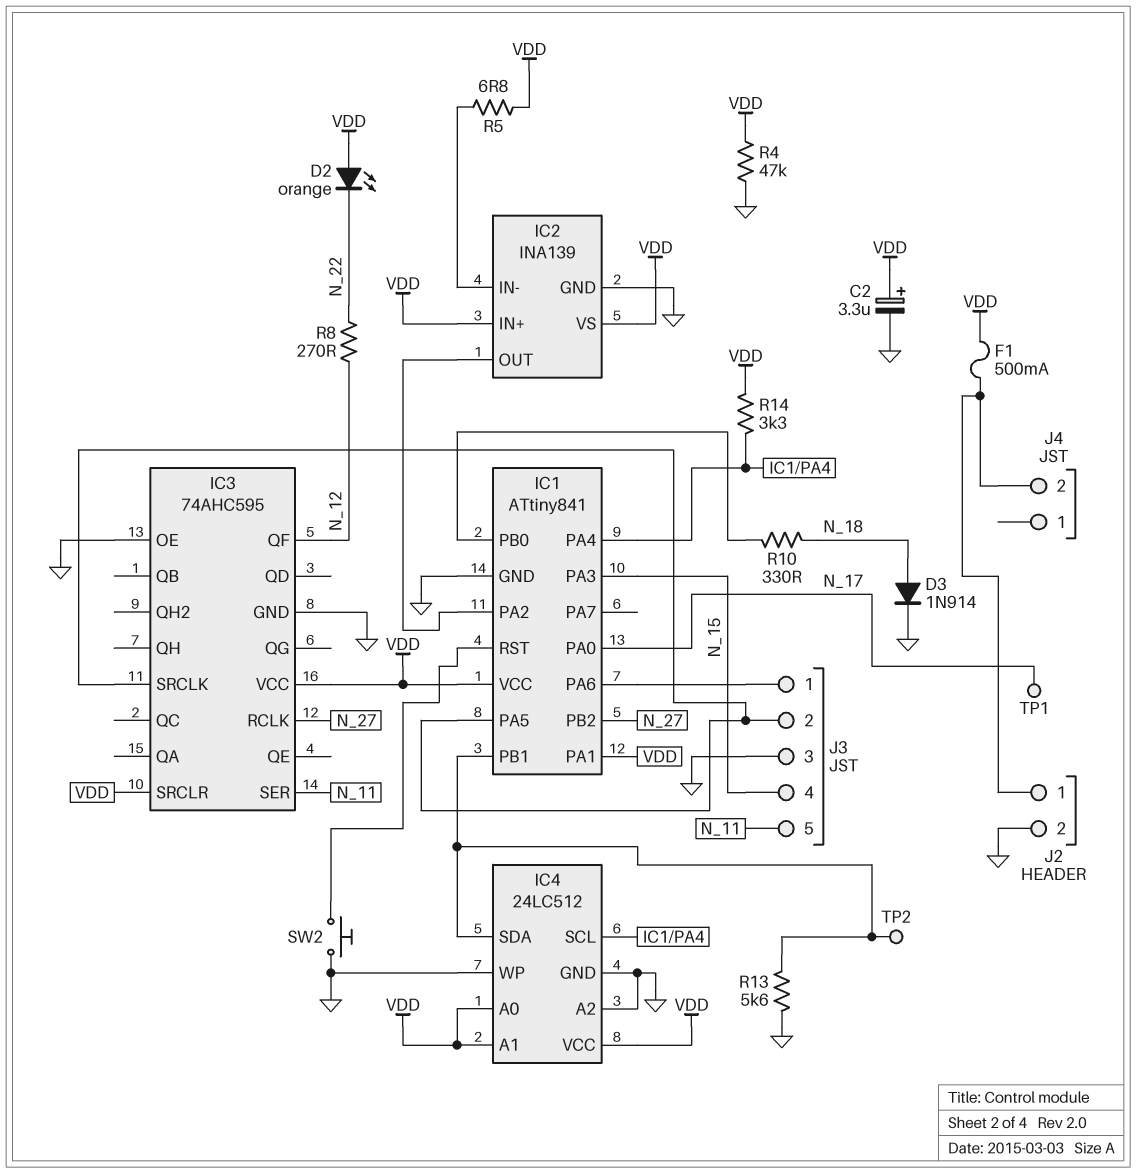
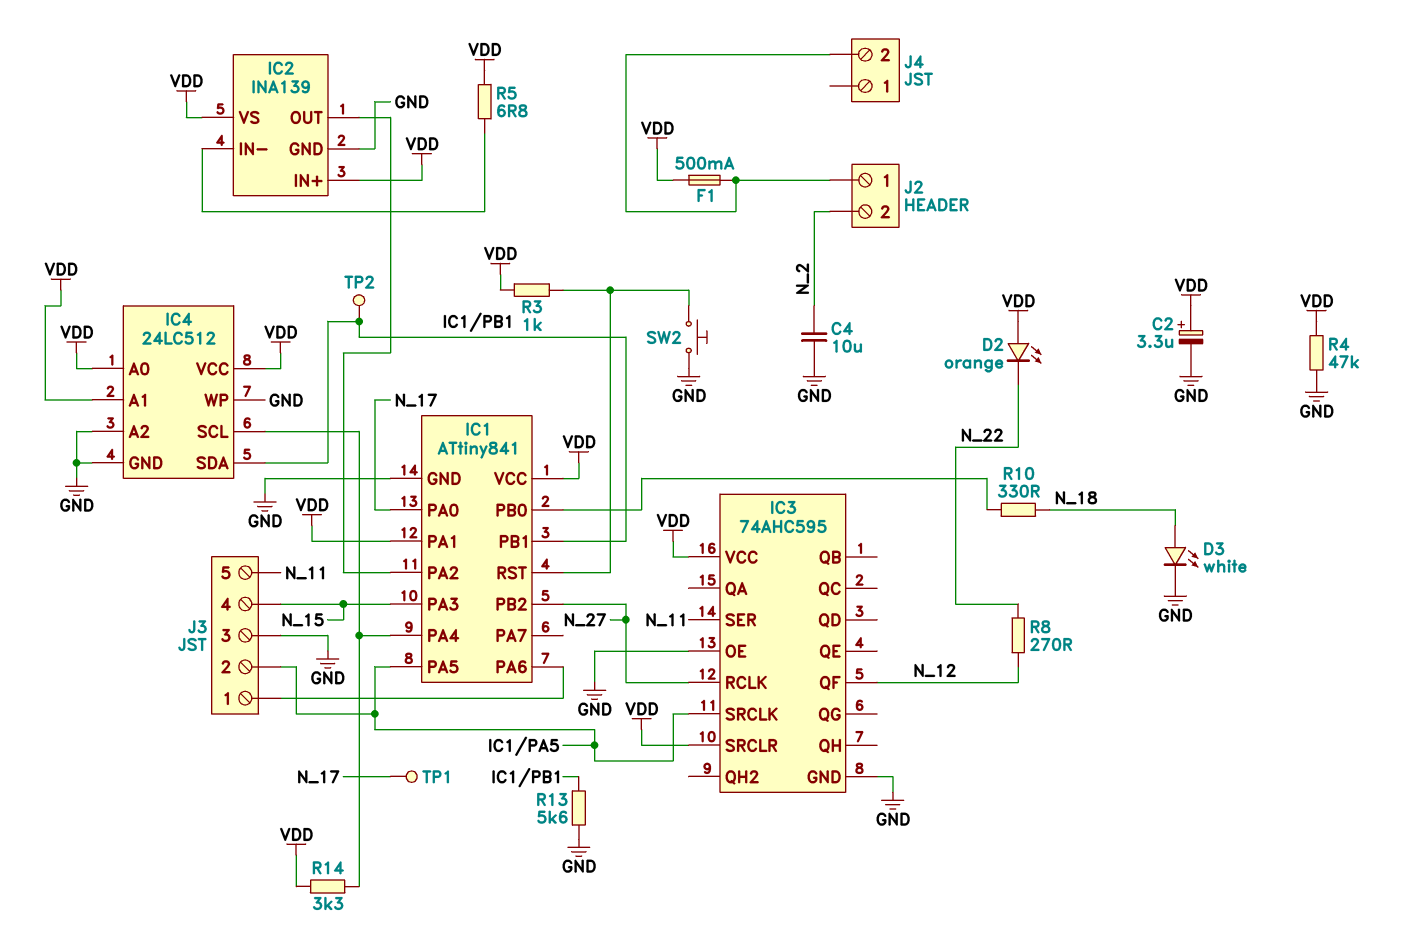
C4: none -> 10uF (GND, N_2)
D3: diode 1N914 (A N_18, K GND) -> LED white (A N_18, K GND)
J2 pin 2: GND -> N_2
R3: none -> 1k (IC1/RST, VDD)

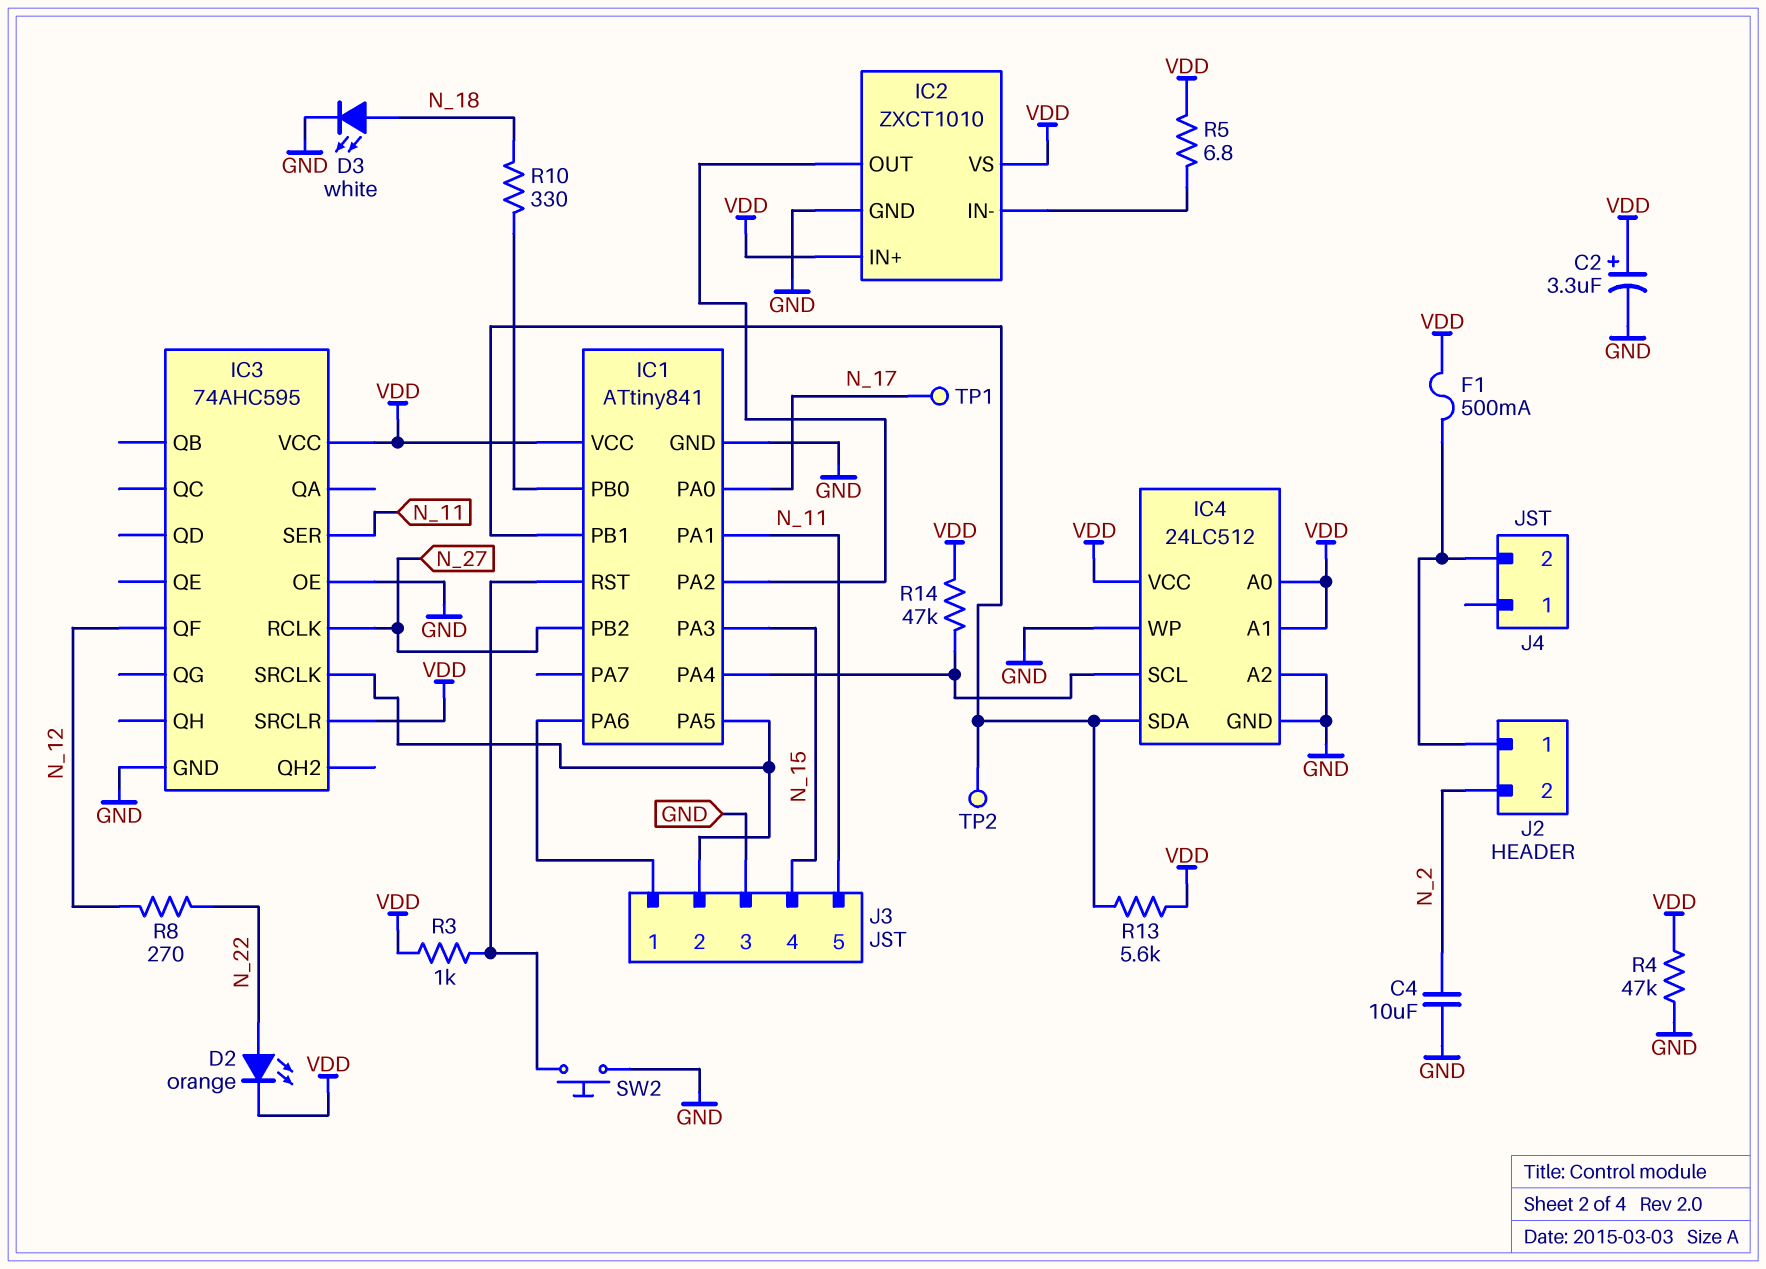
D2: LED orange (A VDD, K N_22) -> LED orange (A N_22, K VDD)
IC1 pin PA1: VDD -> N_11
IC2: INA139 -> ZXCT1010
R13: 5.6k (GND, IC1/PB1) -> 5.6k (IC1/PB1, VDD)
R14: 3.3k (IC1/PA4, VDD) -> 47k (IC1/PA4, VDD)

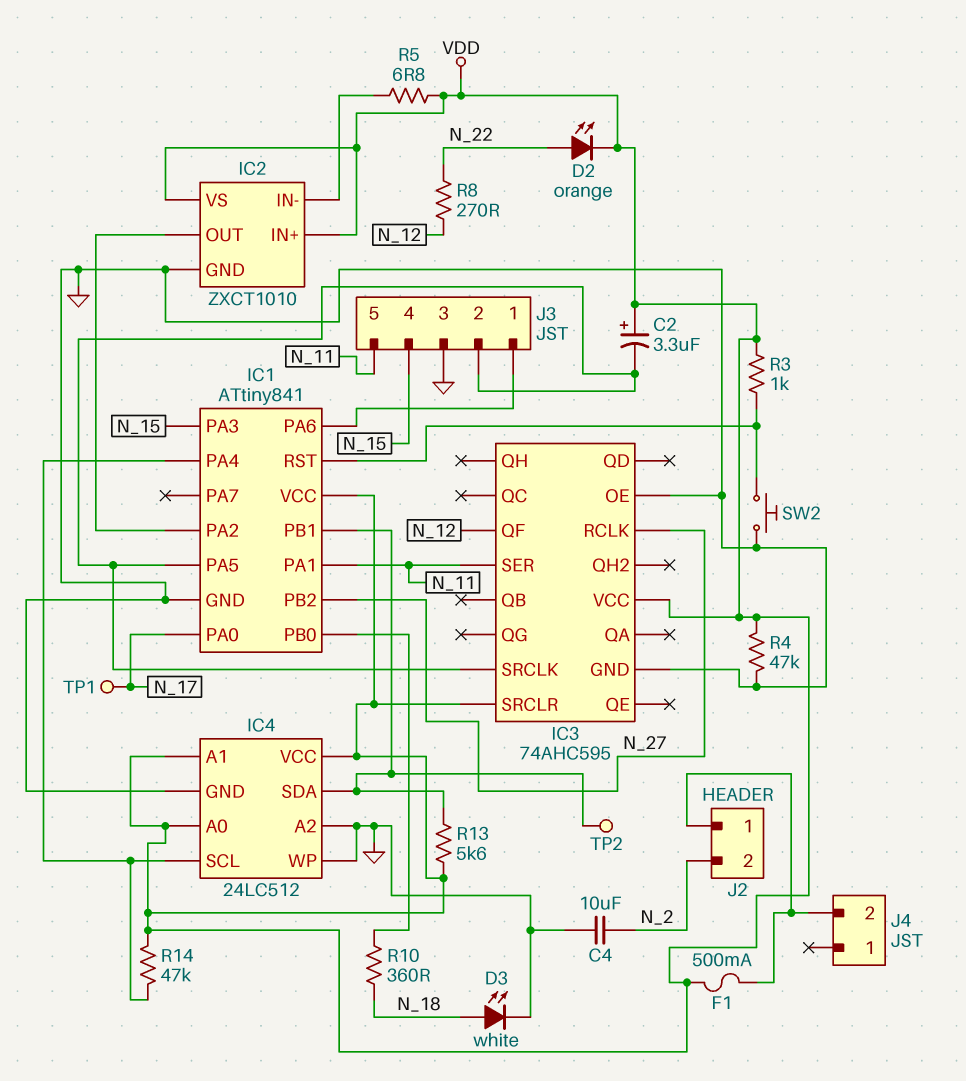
C2: 3.3uF (plus VDD, minus GND) -> 3.3uF (plus VDD, minus IC1/PA5)
R10: 330 (IC1/PB0, N_18) -> 360 (IC1/PB0, N_18)

